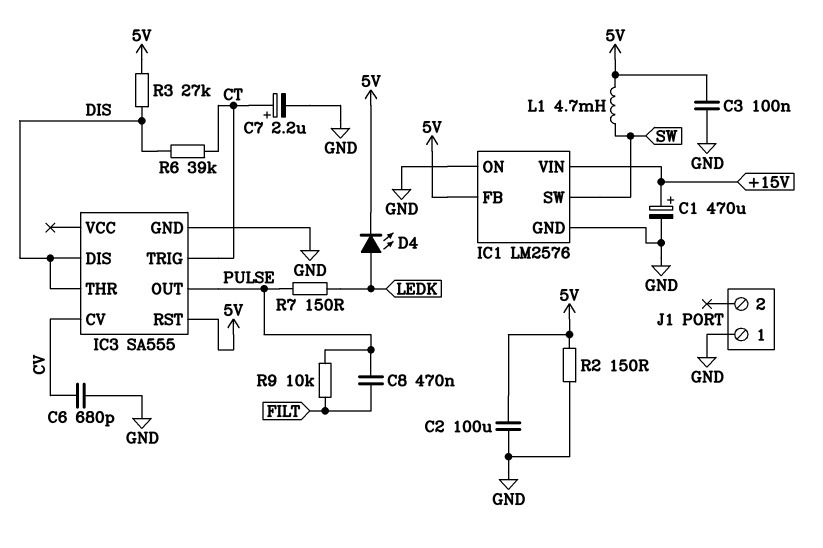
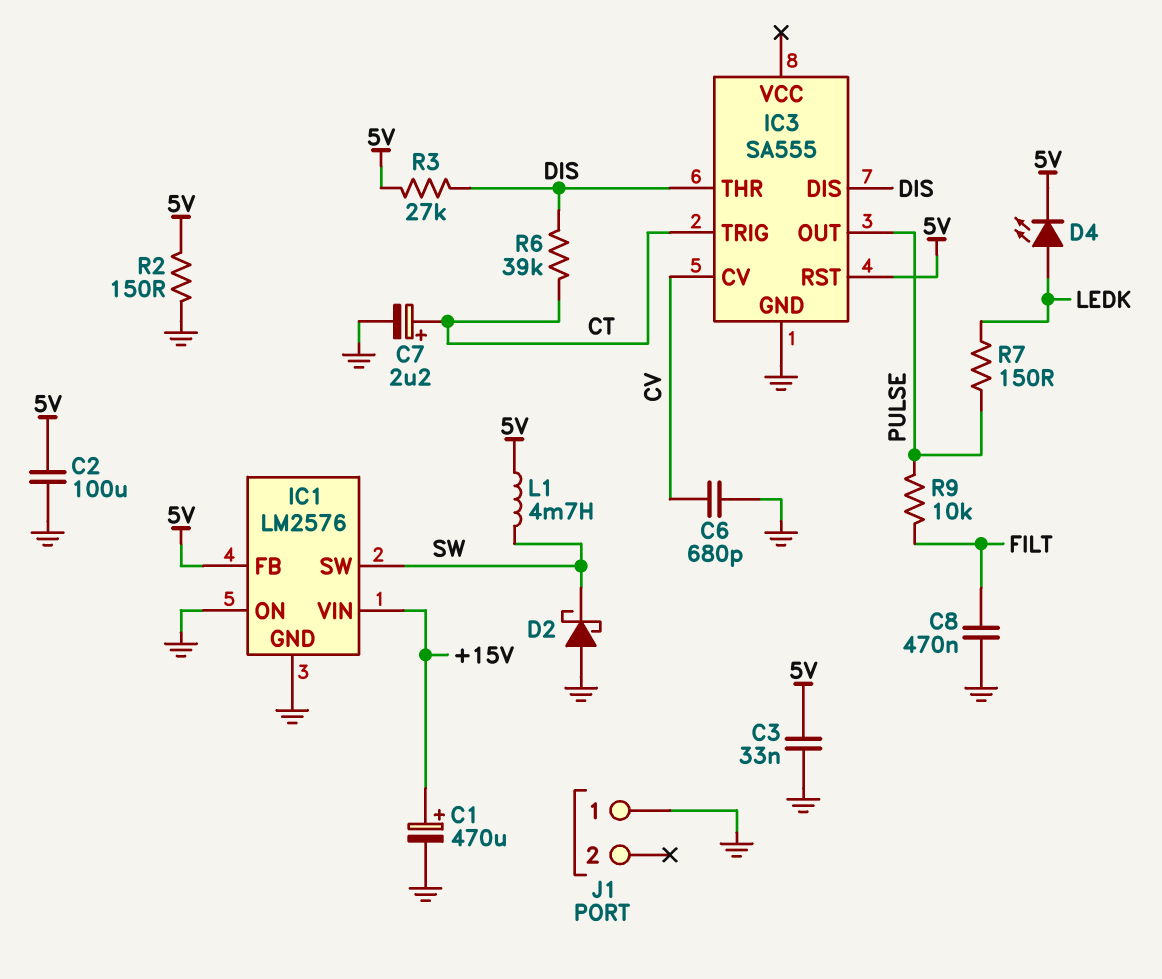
C3: 100nF (5V, GND) -> 33nF (5V, GND)
C8: 470nF (FILT, PULSE) -> 470nF (FILT, GND)
D2: none -> schottky (A GND, K SW)

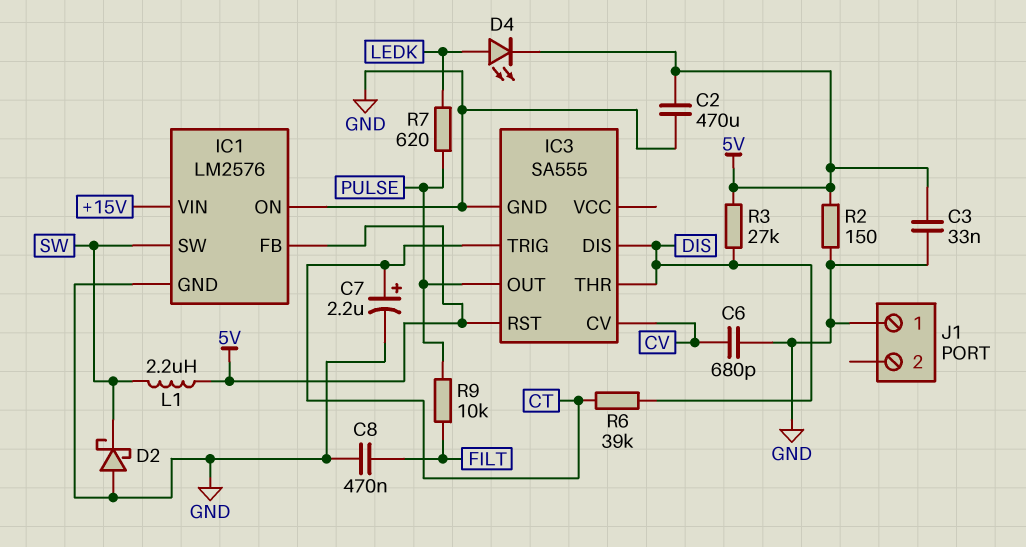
C1: 470uF (plus +15V, minus GND) -> none
C2: 100uF (5V, GND) -> 470uF (5V, GND)
L1: 4.7mH (5V, SW) -> 2.2uH (5V, SW)
R7: 150 (LEDK, PULSE) -> 620 (LEDK, PULSE)

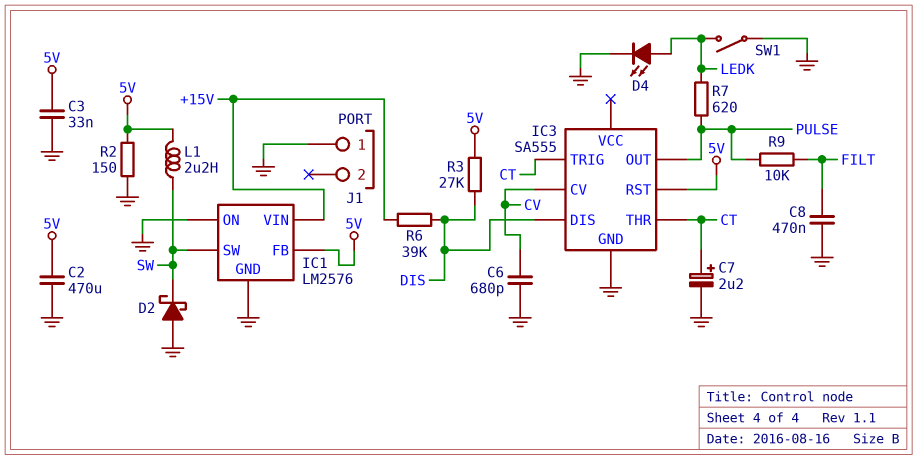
D4: LED (A LEDK, K 5V) -> LED (A LEDK, K GND)
IC3 pin THR: DIS -> CT
R6: 39k (CT, DIS) -> 39k (+15V, DIS)
SW1: none -> switch (GND, LEDK)

